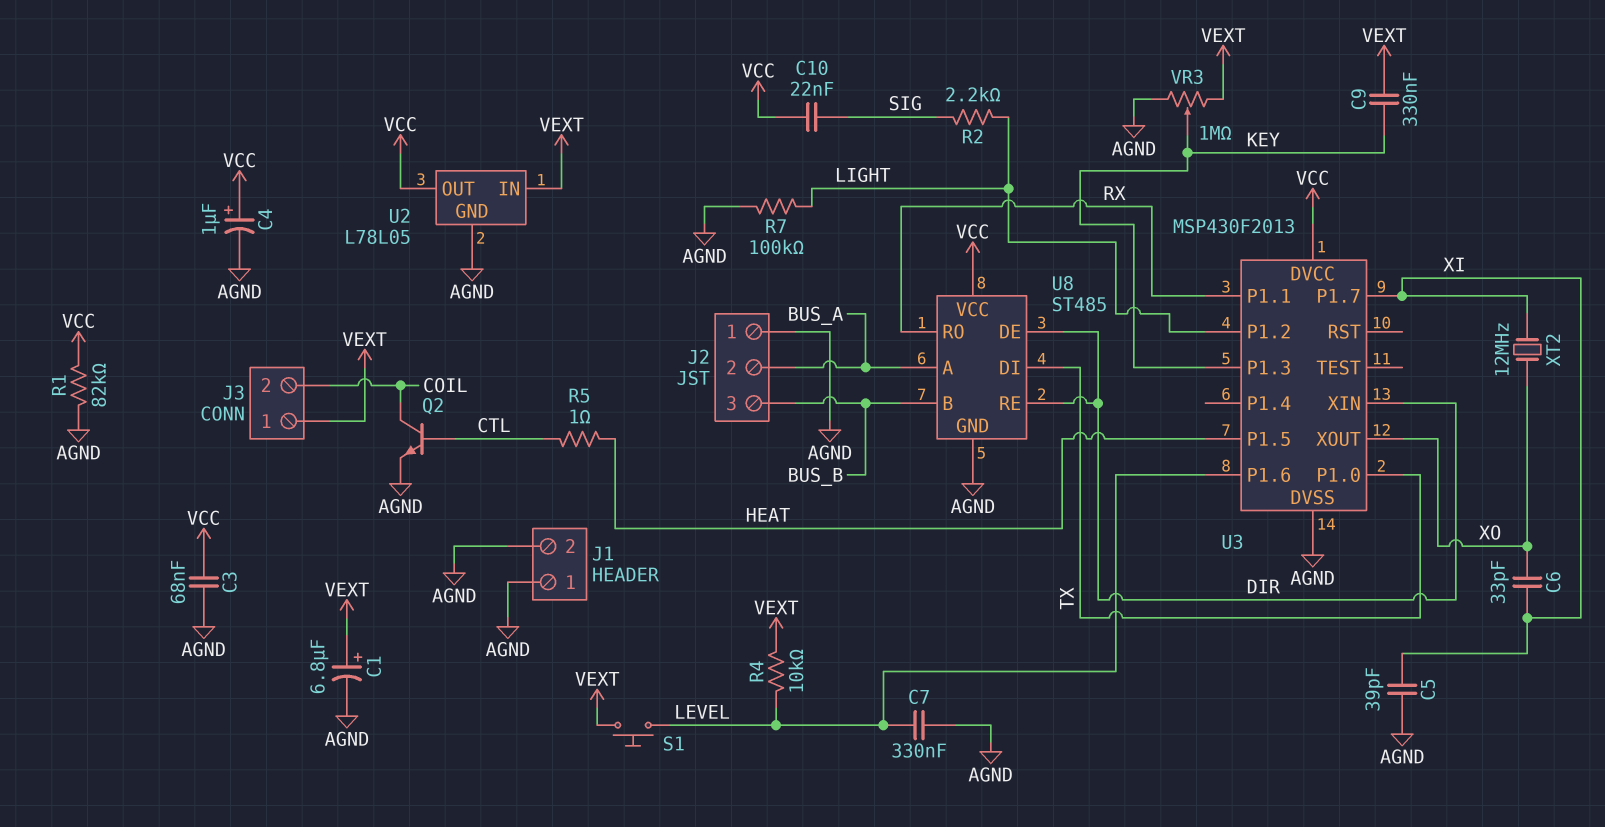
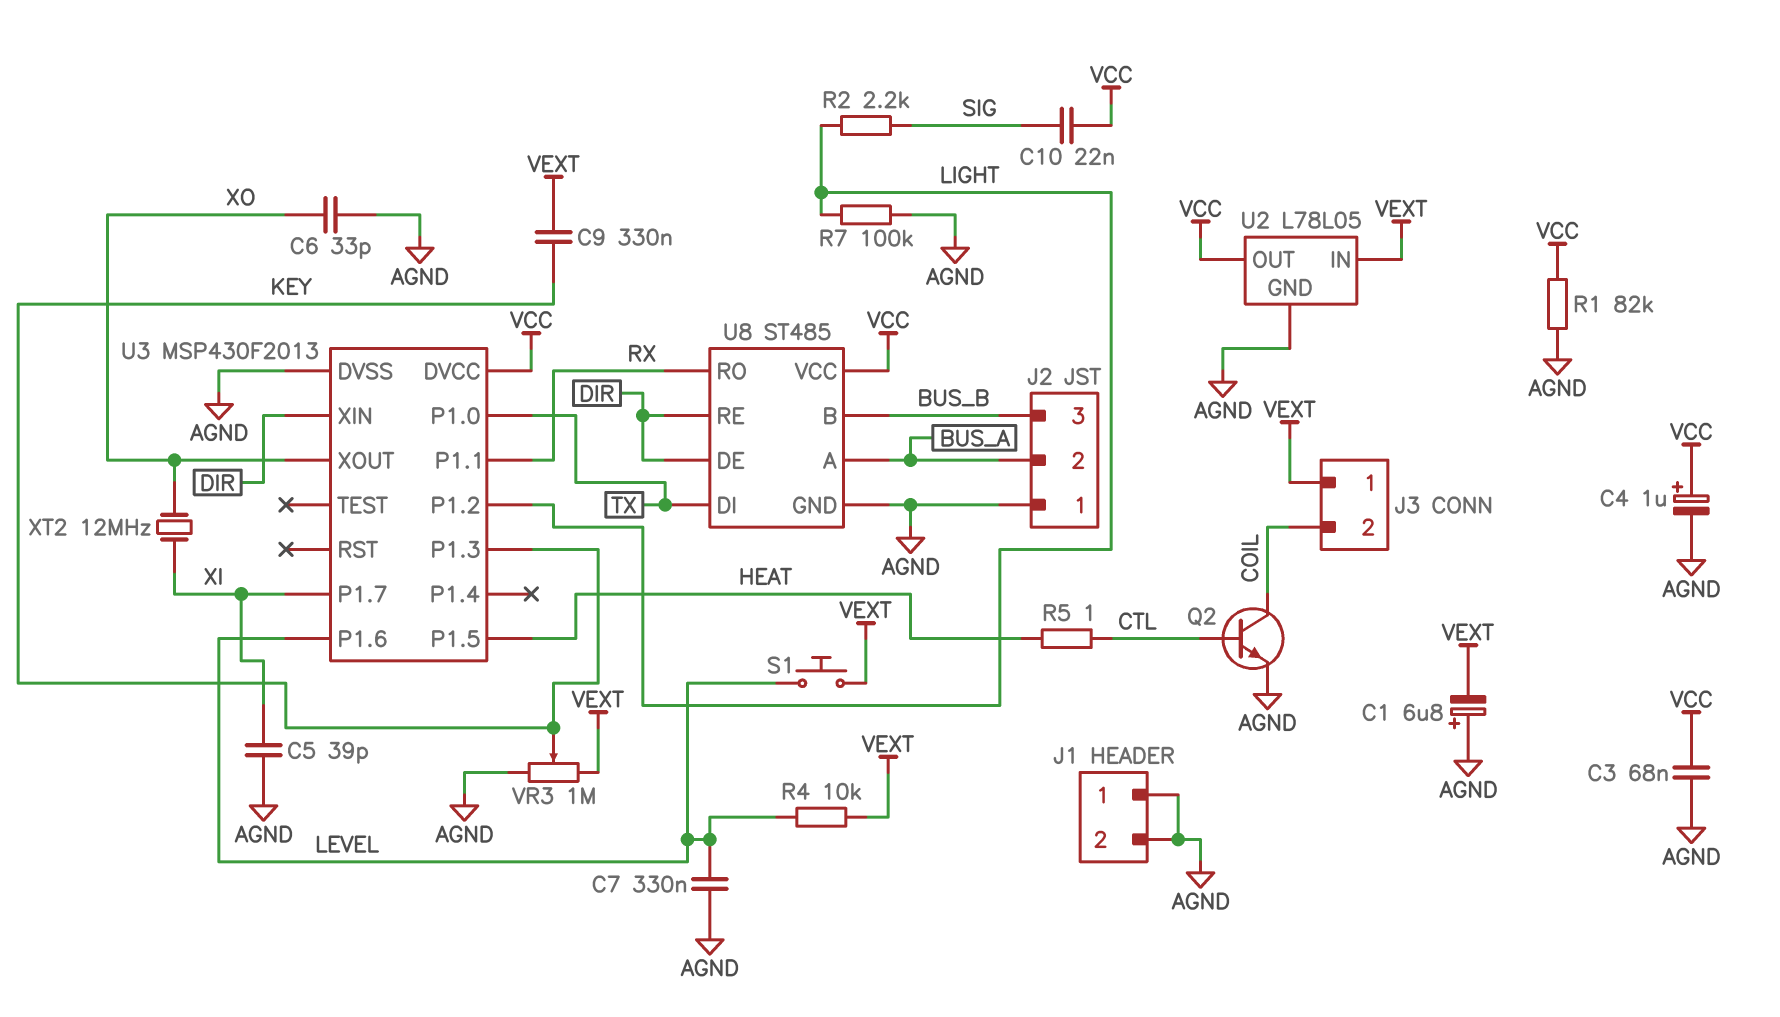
C1: 6.8uF (plus VEXT, minus AGND) -> 6.8uF (plus AGND, minus VEXT)
C6: 33pF (XI, XO) -> 33pF (AGND, XO)

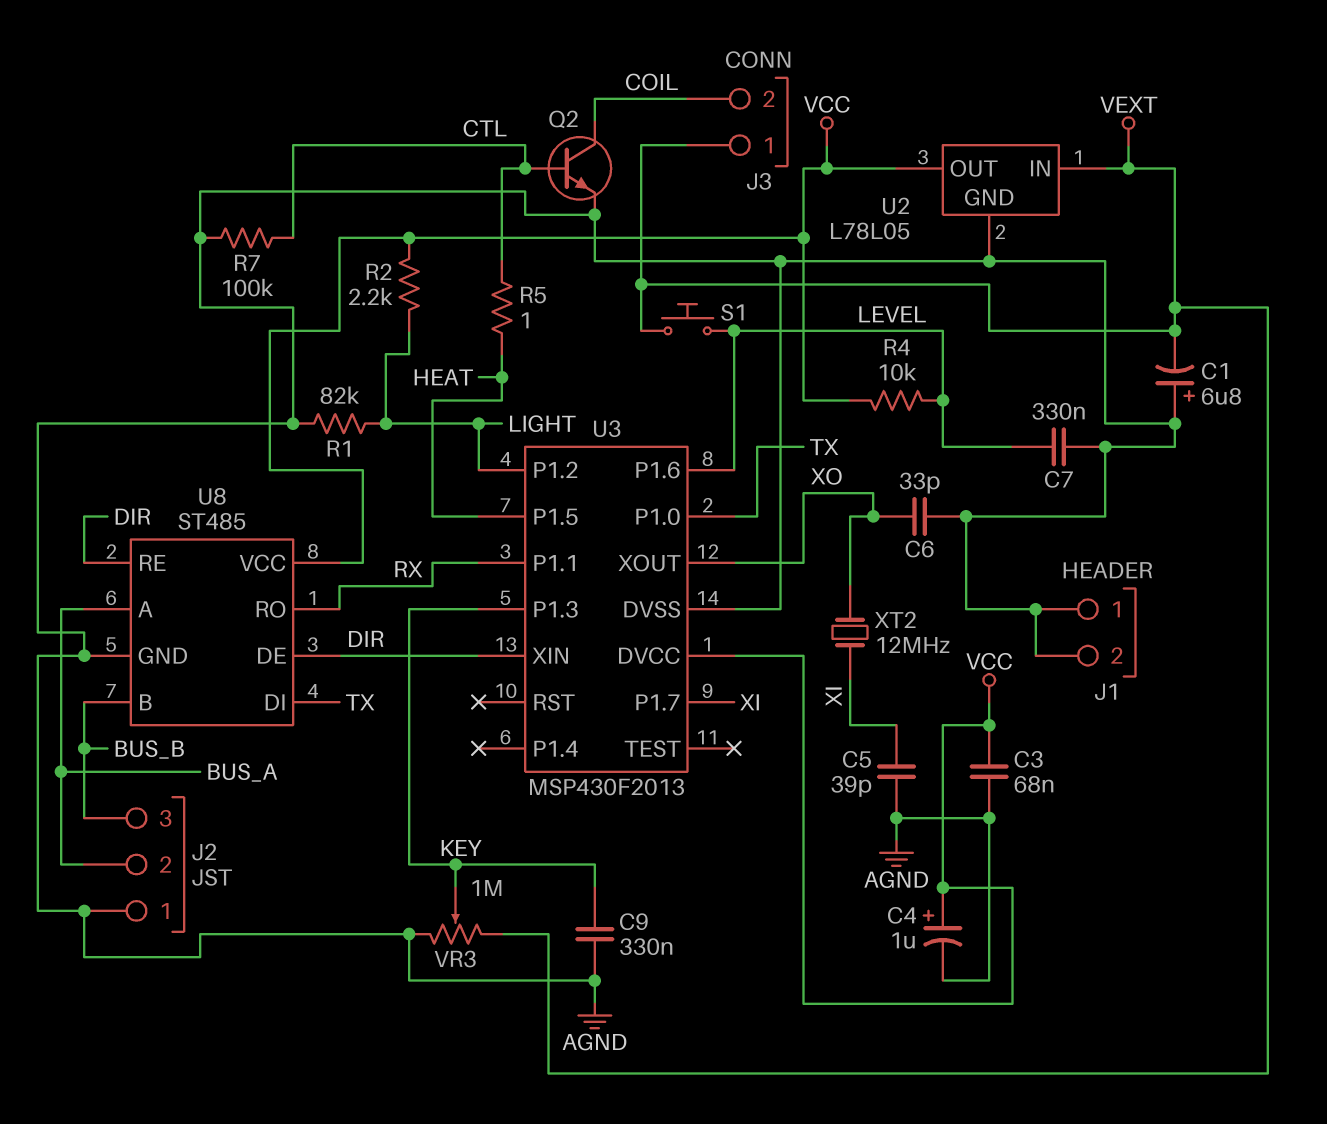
C9: 330nF (KEY, VEXT) -> 330nF (AGND, KEY)
C10: 22nF (SIG, VCC) -> none
R1: 82k (AGND, VCC) -> 82k (AGND, LIGHT)
R2: 2.2k (LIGHT, SIG) -> 2.2k (LIGHT, VCC)
R4: 10k (LEVEL, VEXT) -> 10k (LEVEL, VCC)
R7: 100k (AGND, LIGHT) -> 100k (AGND, CTL)

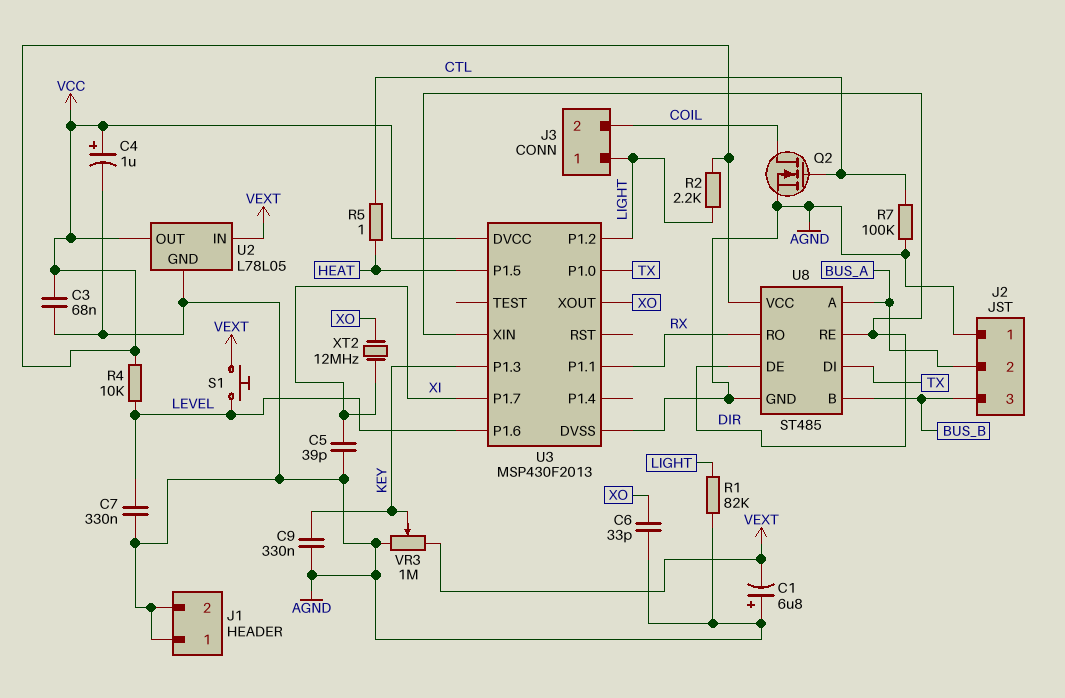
J3 pin 1: VEXT -> LIGHT
Q2: NPN (B CTL, C COIL, E AGND) -> NMOS (G CTL, D COIL, S AGND)

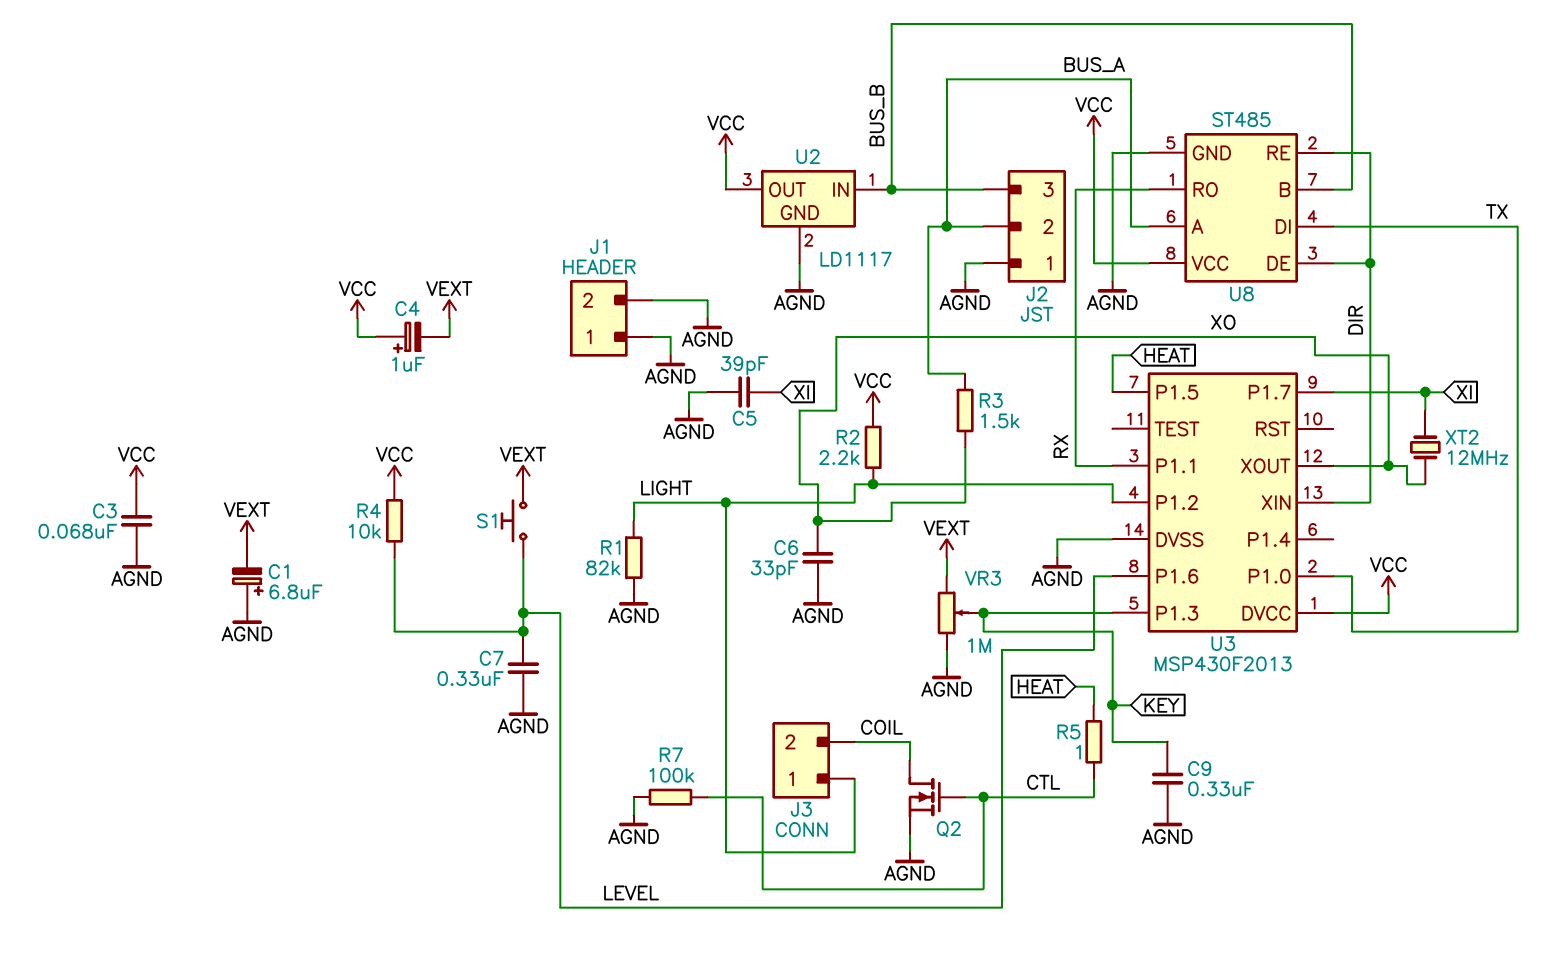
C4: 1uF (plus VCC, minus AGND) -> 1uF (plus VCC, minus VEXT)
R3: none -> 1.5k (BUS_A, XO)
U2: L78L05 -> LD1117
U2 pin IN: VEXT -> BUS_B

